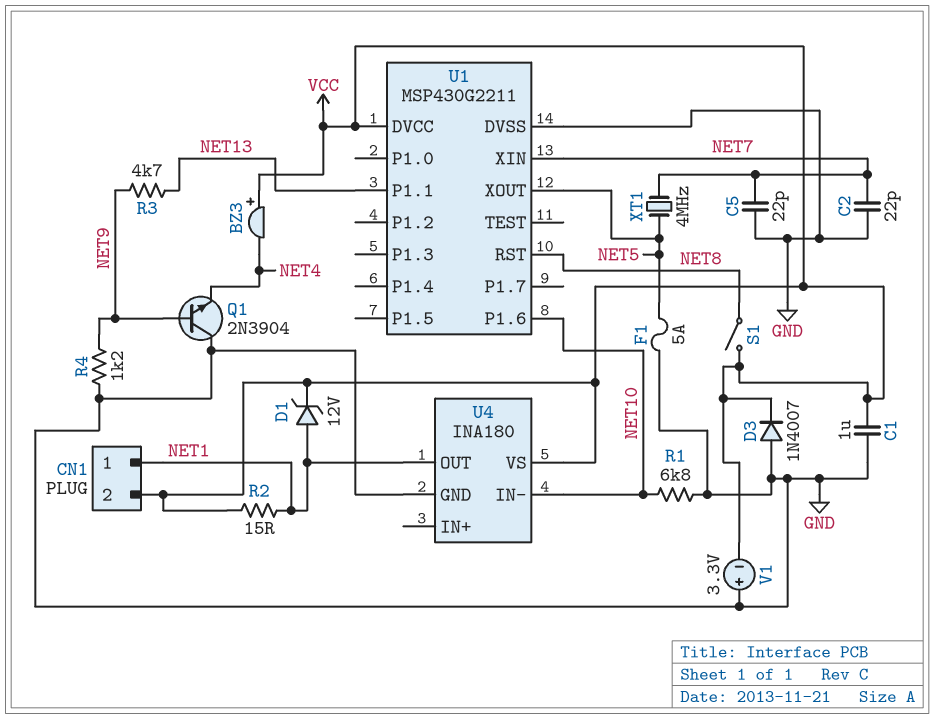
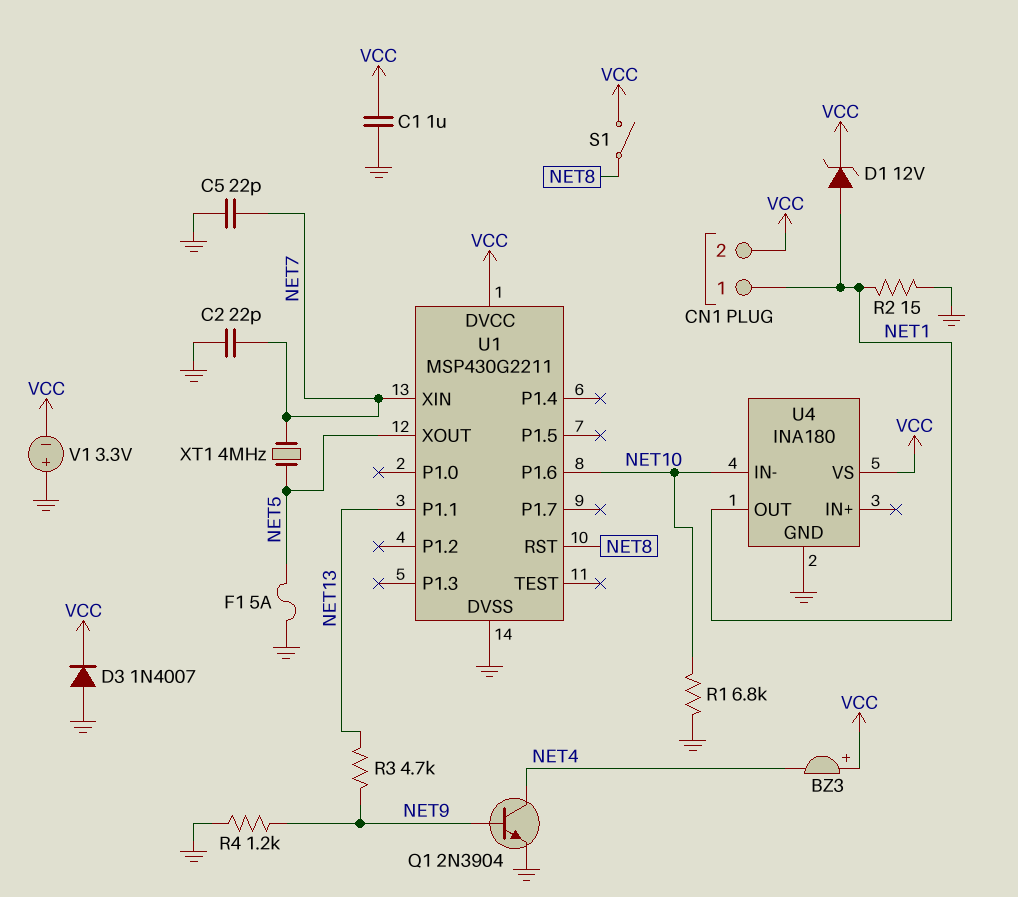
Q1: NPN 2N3904 (B NET9, C GND, E NET4) -> NPN 2N3904 (B NET9, C NET4, E GND)
R2: 15 (NET1, VCC) -> 15 (GND, NET1)

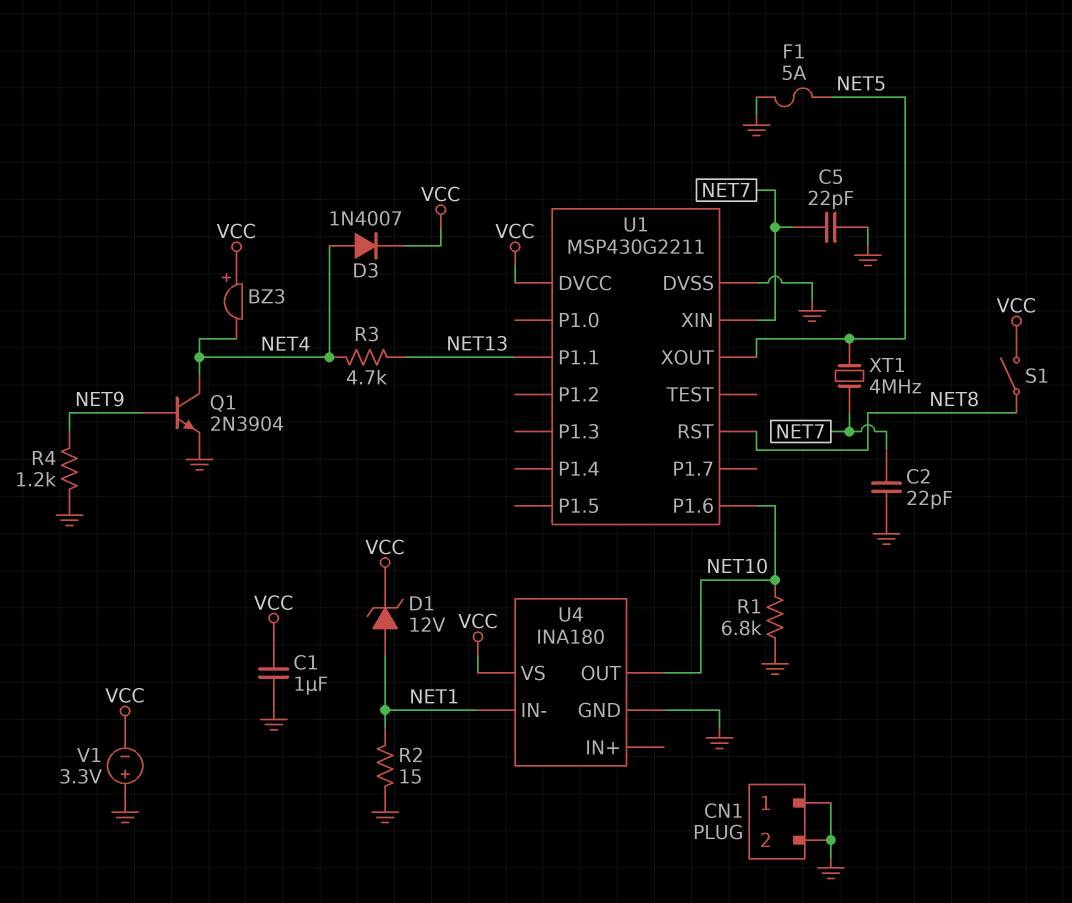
CN1 pin 1: NET1 -> GND
CN1 pin 2: VCC -> GND
D3: diode 1N4007 (A GND, K VCC) -> diode 1N4007 (A NET4, K VCC)
R3: 4.7k (NET9, NET13) -> 4.7k (NET4, NET13)
U4 pin IN-: NET10 -> NET1
U4 pin OUT: NET1 -> NET10

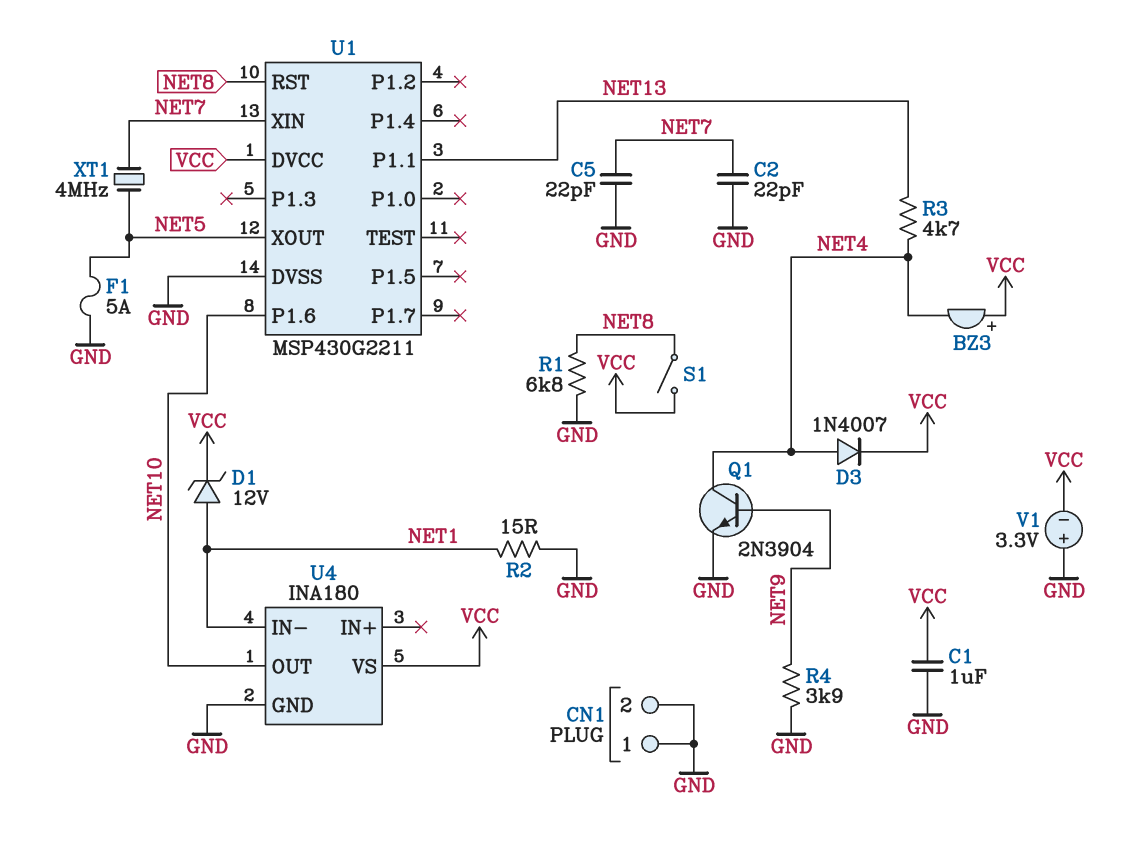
R1: 6.8k (GND, NET10) -> 6.8k (GND, NET8)
R4: 1.2k (GND, NET9) -> 3.9k (GND, NET9)

